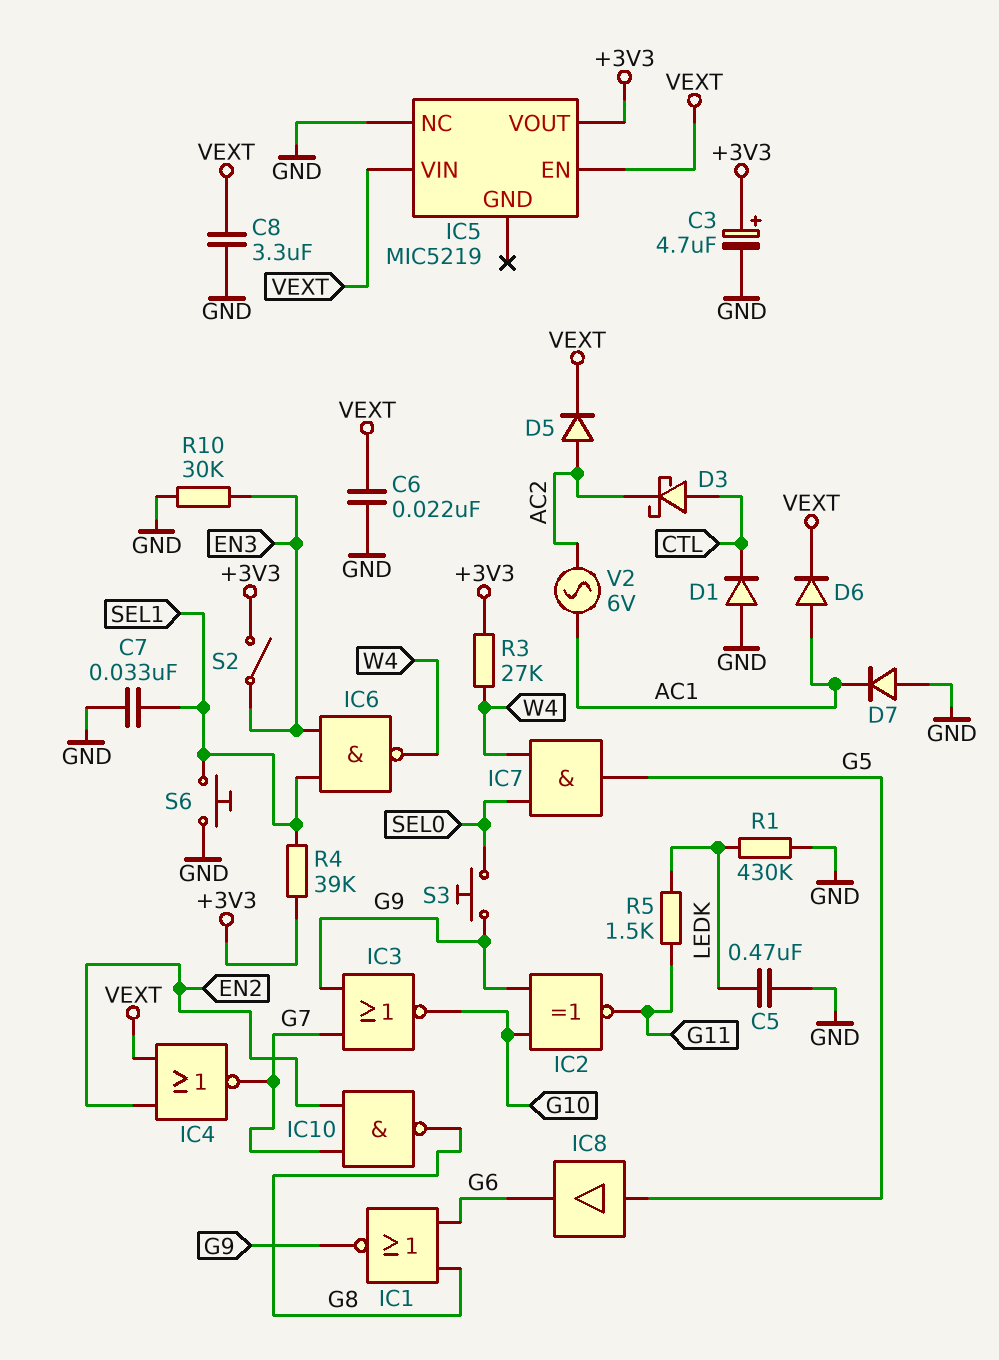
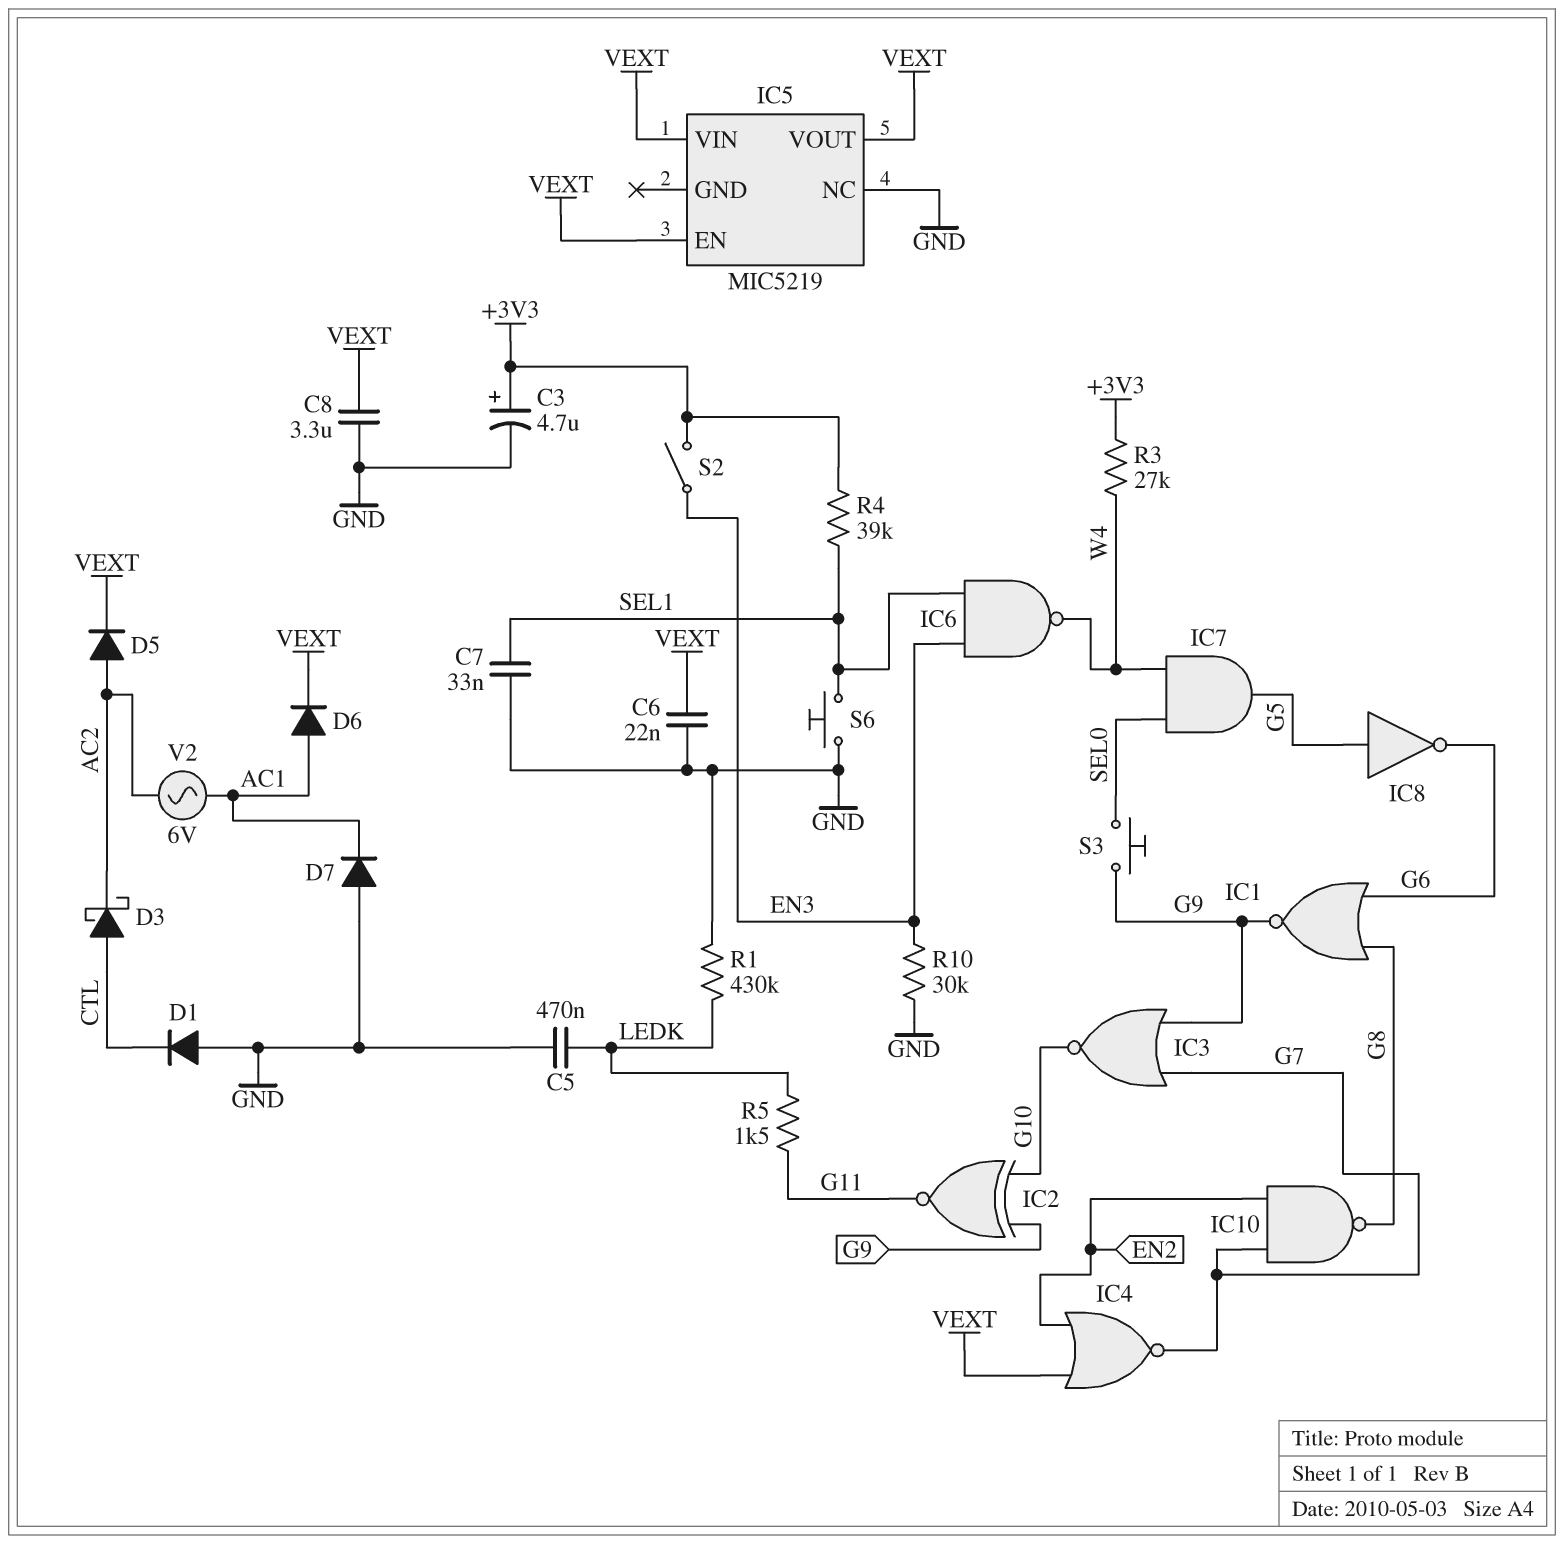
IC5 pin VOUT: +3V3 -> VEXT
IC8: buffer (in G5, out G6) -> NOT (in G5, out G6)

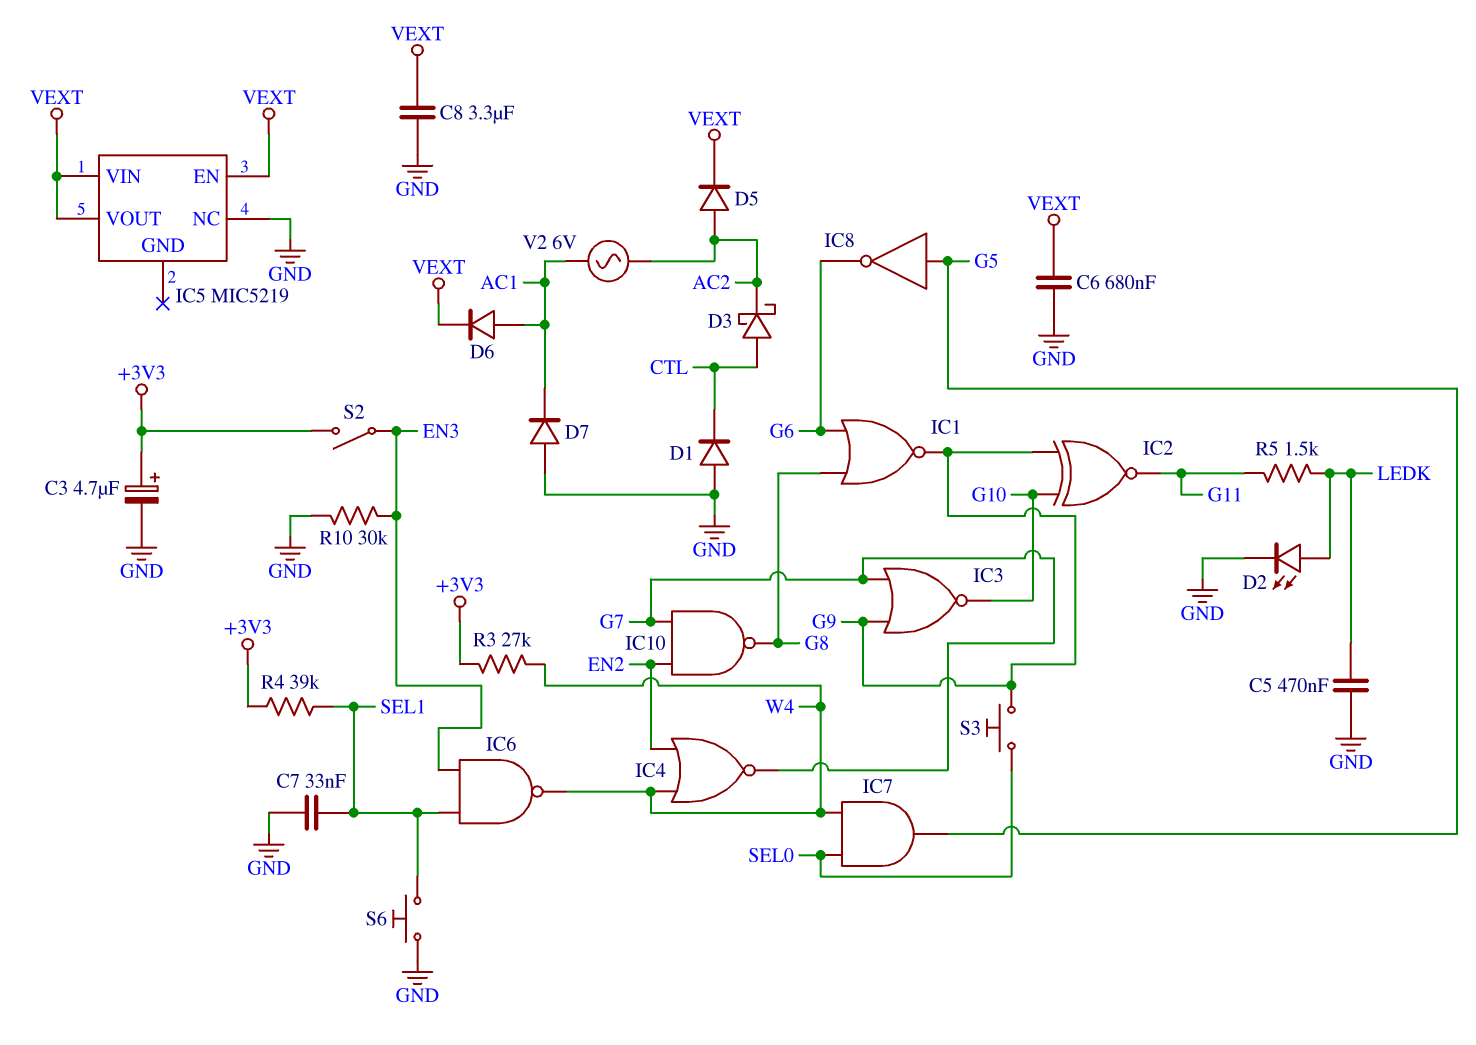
C6: 22nF (GND, VEXT) -> 680nF (GND, VEXT)
D2: none -> LED (A LEDK, K GND)
IC4: NOR (in EN2, in VEXT, out G7) -> NOR (in EN2, in W4, out G7)
R1: 430k (GND, LEDK) -> none

